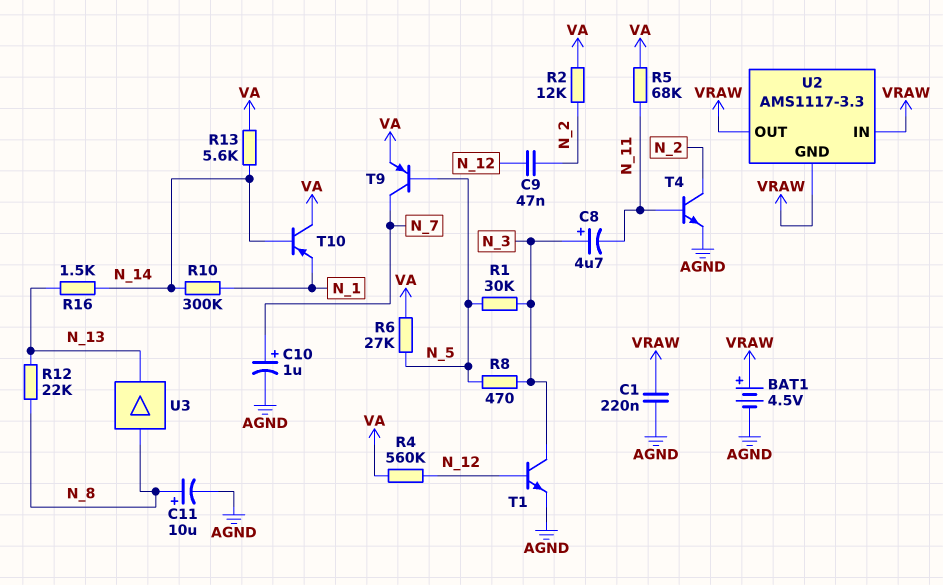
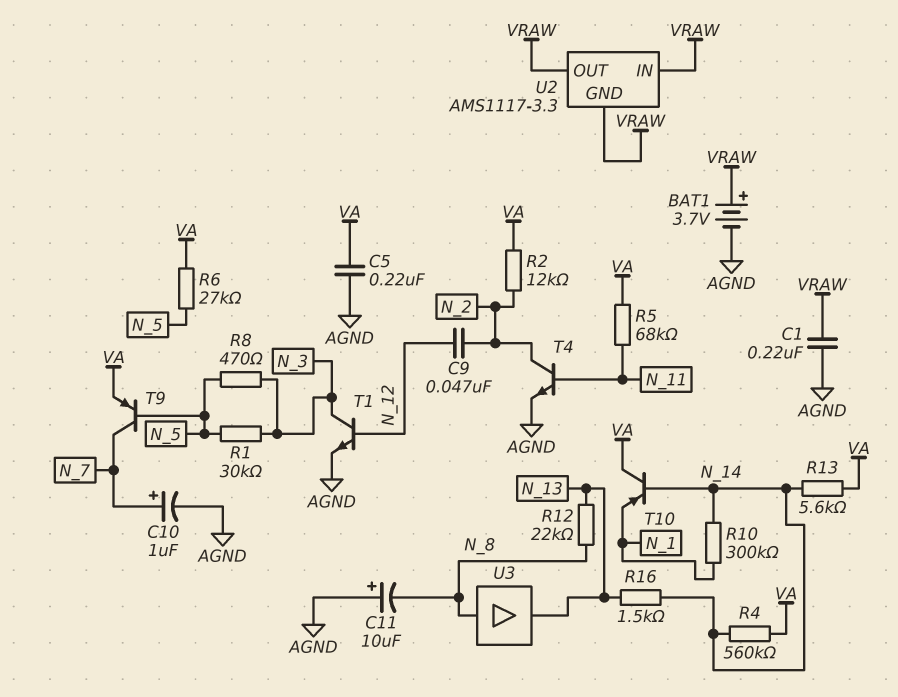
BAT1: 4.5V (plus VRAW, minus AGND) -> 3.7V (plus VRAW, minus AGND)
C5: none -> 220nF (AGND, VA)
C8: 4.7uF (plus N_3, minus N_11) -> none
C11: 10uF (plus N_8, minus AGND) -> 10uF (plus AGND, minus N_8)
R4: 560k (N_12, VA) -> 560k (N_14, VA)

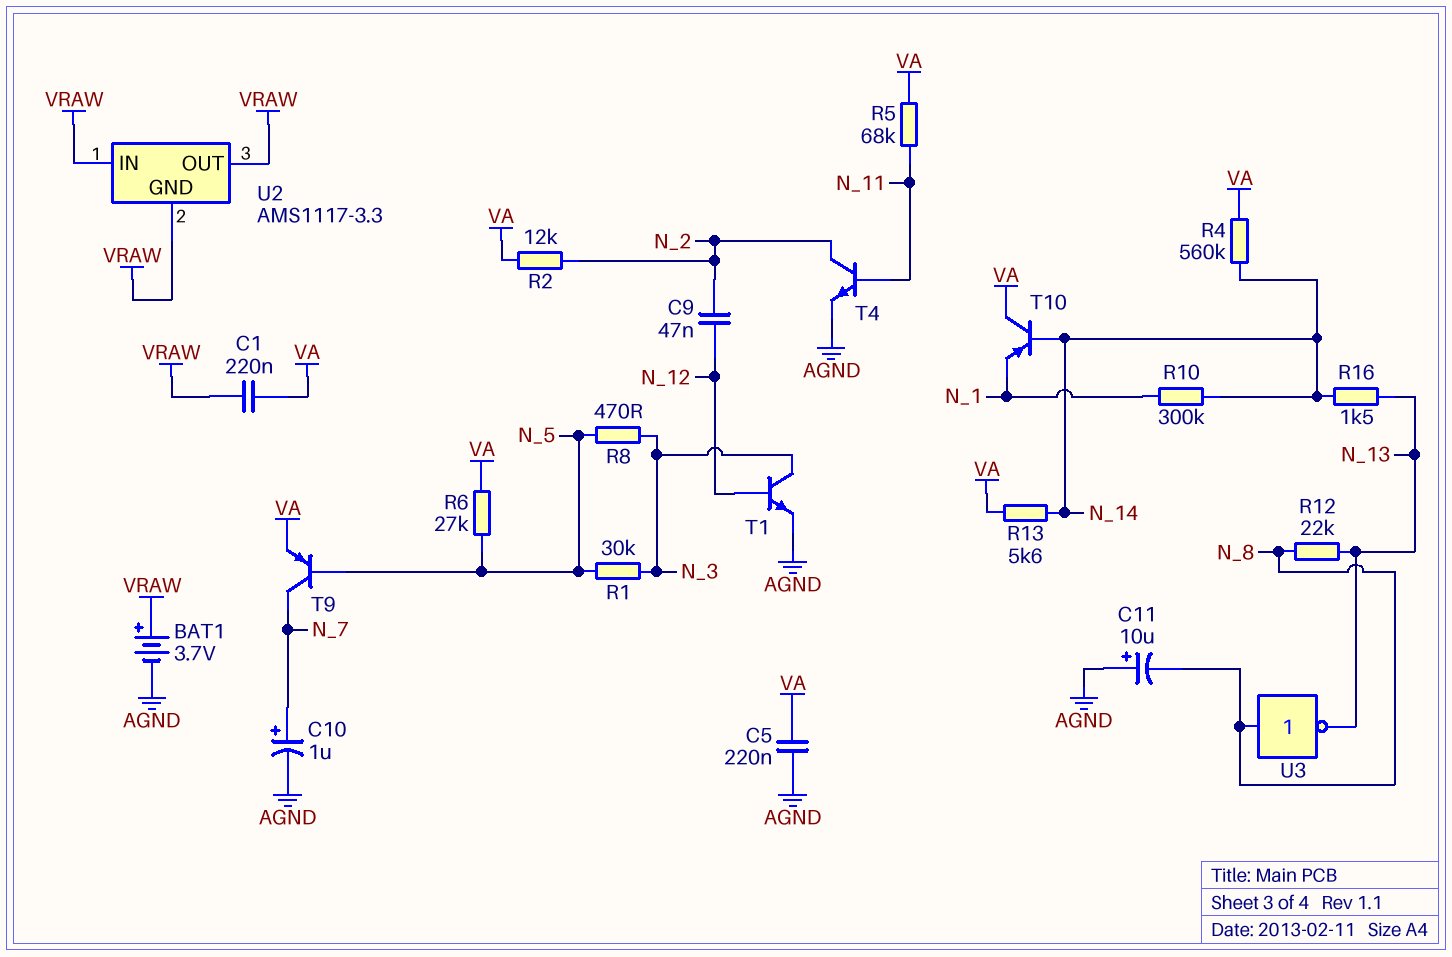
C1: 220nF (AGND, VRAW) -> 220nF (VA, VRAW)
U3: buffer (in N_8, out N_13) -> NOT (in N_8, out N_13)

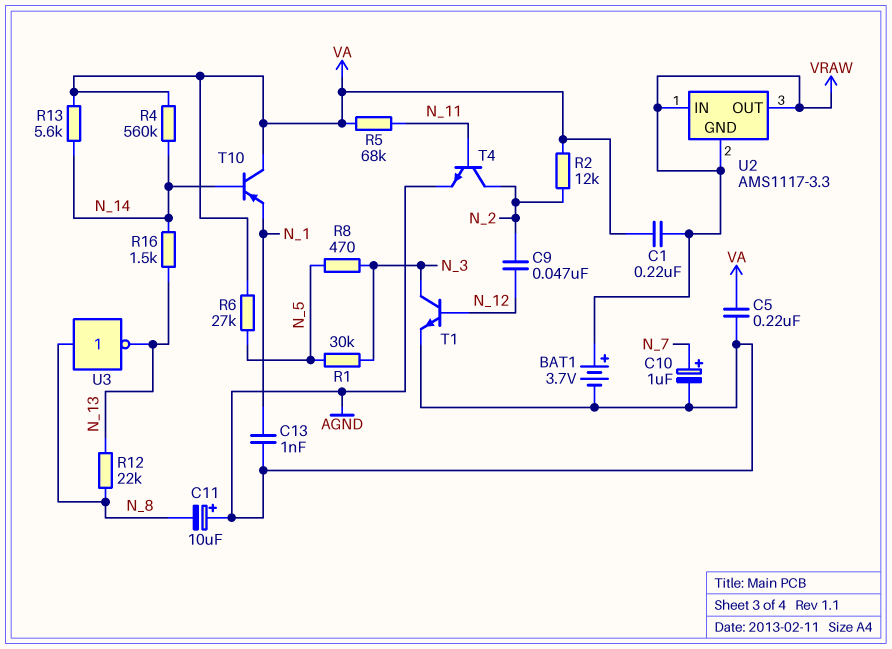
C13: none -> 1nF (AGND, N_1)
R10: 300k (N_1, N_14) -> none
T9: PNP (B N_5, C N_7, E VA) -> none

